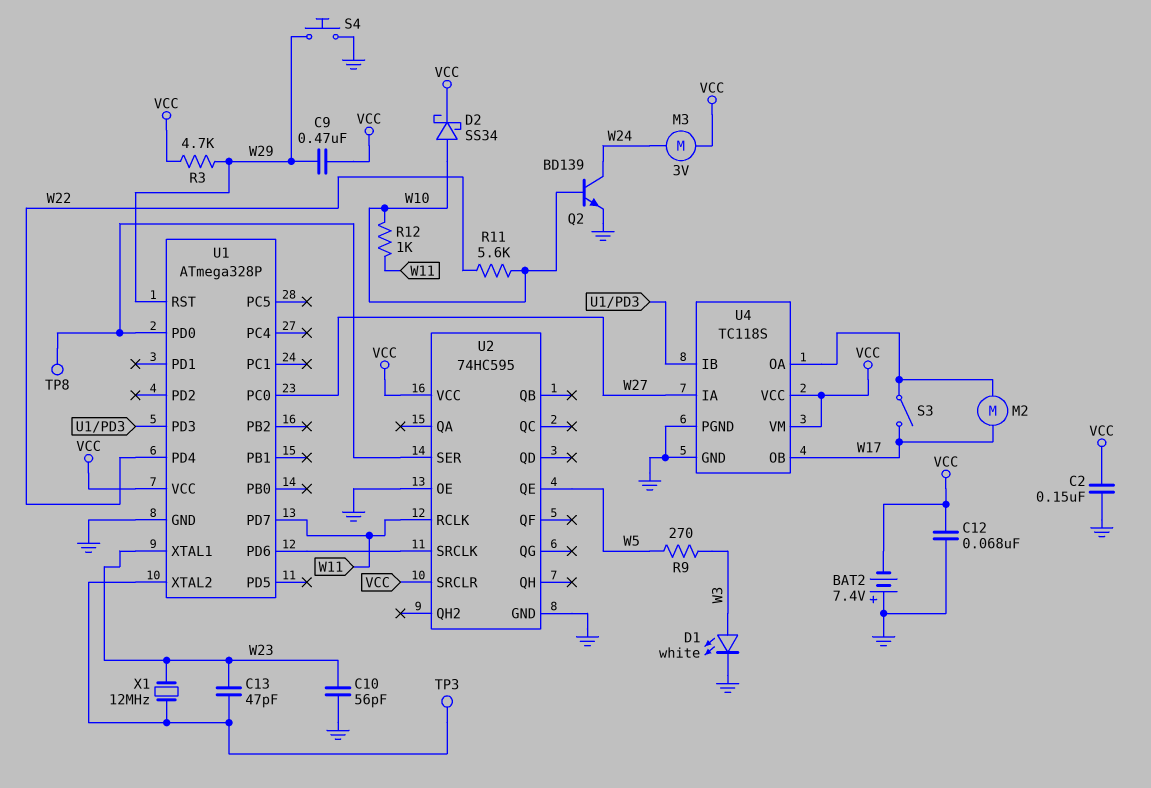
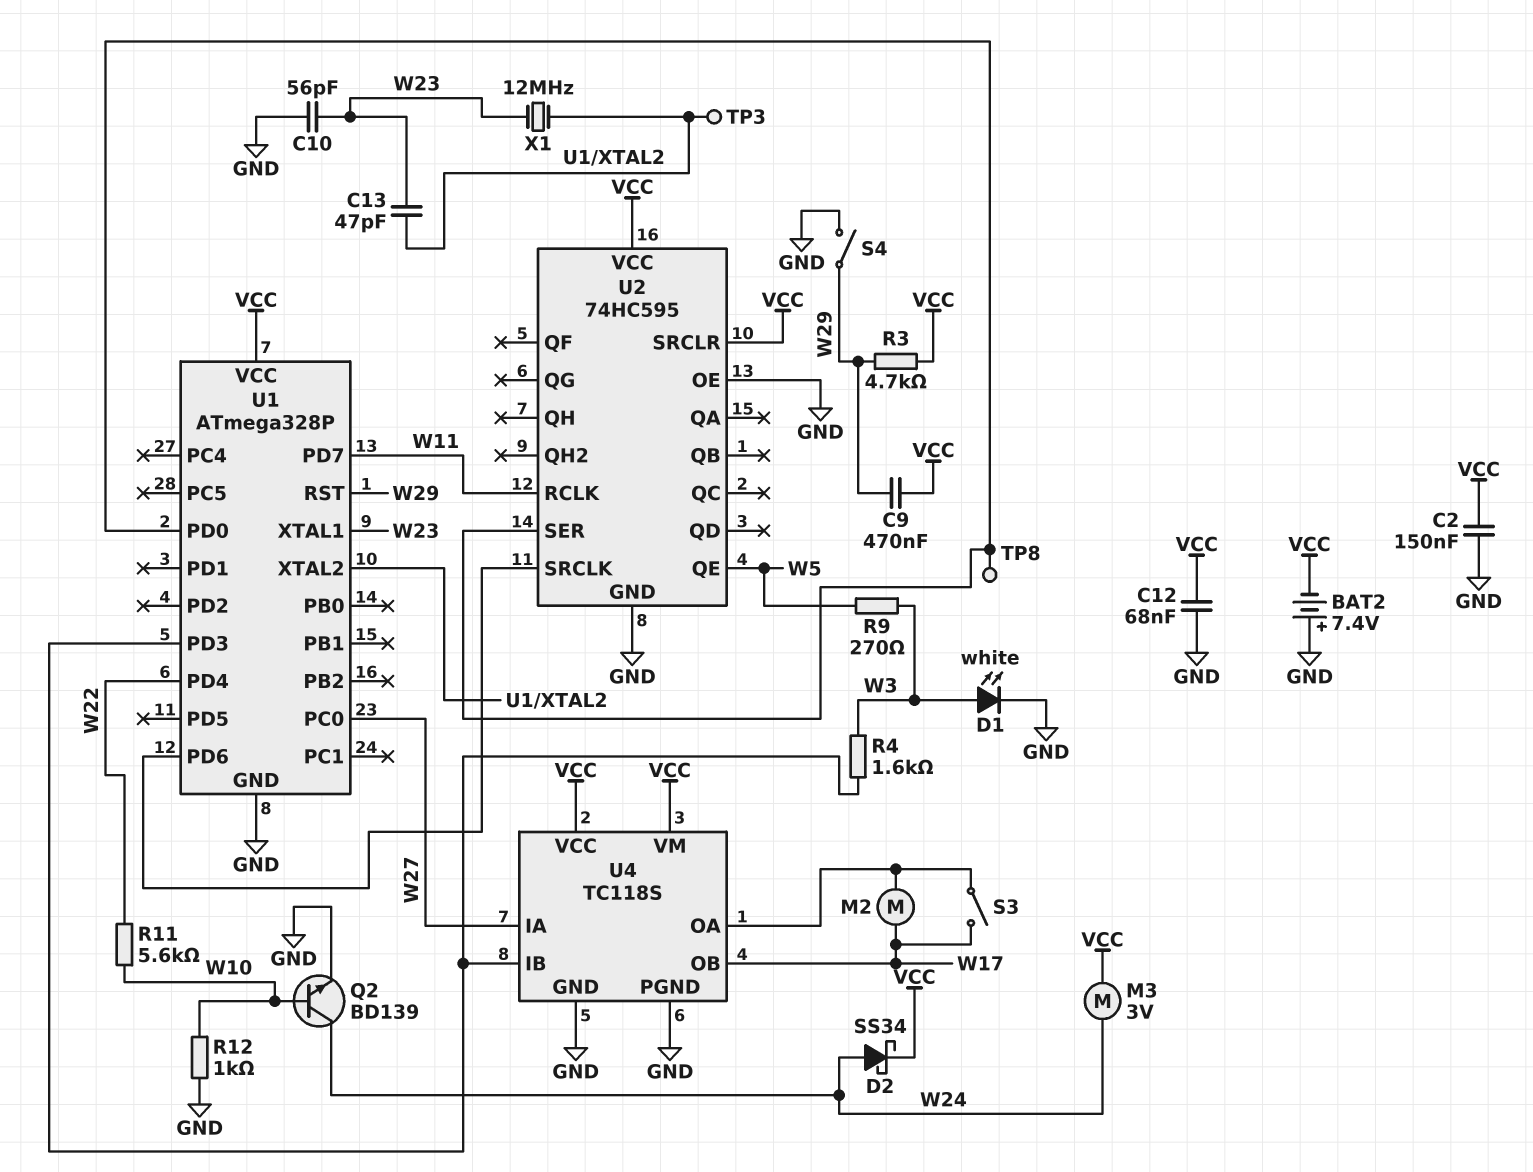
D2: schottky SS34 (A W10, K VCC) -> schottky SS34 (A W24, K VCC)
R4: none -> 1.6k (U1/PD3, W3)
R12: 1k (W10, W11) -> 1k (GND, W10)
S4: button (GND, W29) -> switch (GND, W29)

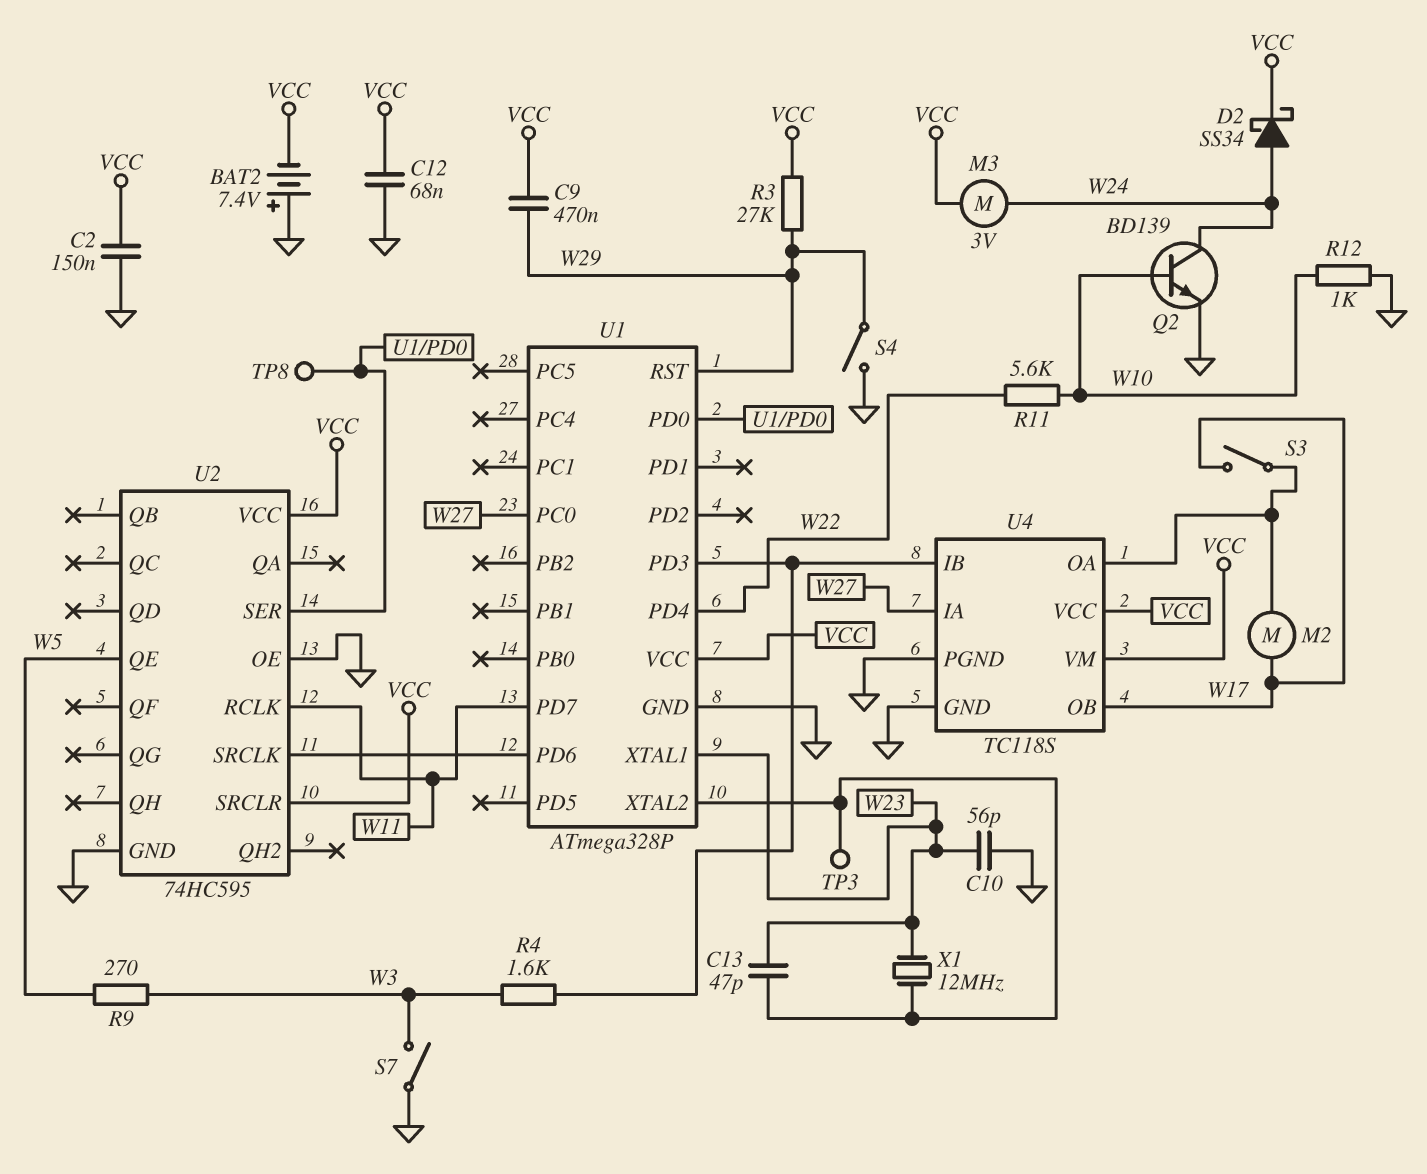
D1: LED white (A W3, K GND) -> none
R3: 4.7k (VCC, W29) -> 27k (VCC, W29)
S7: none -> switch (GND, W3)

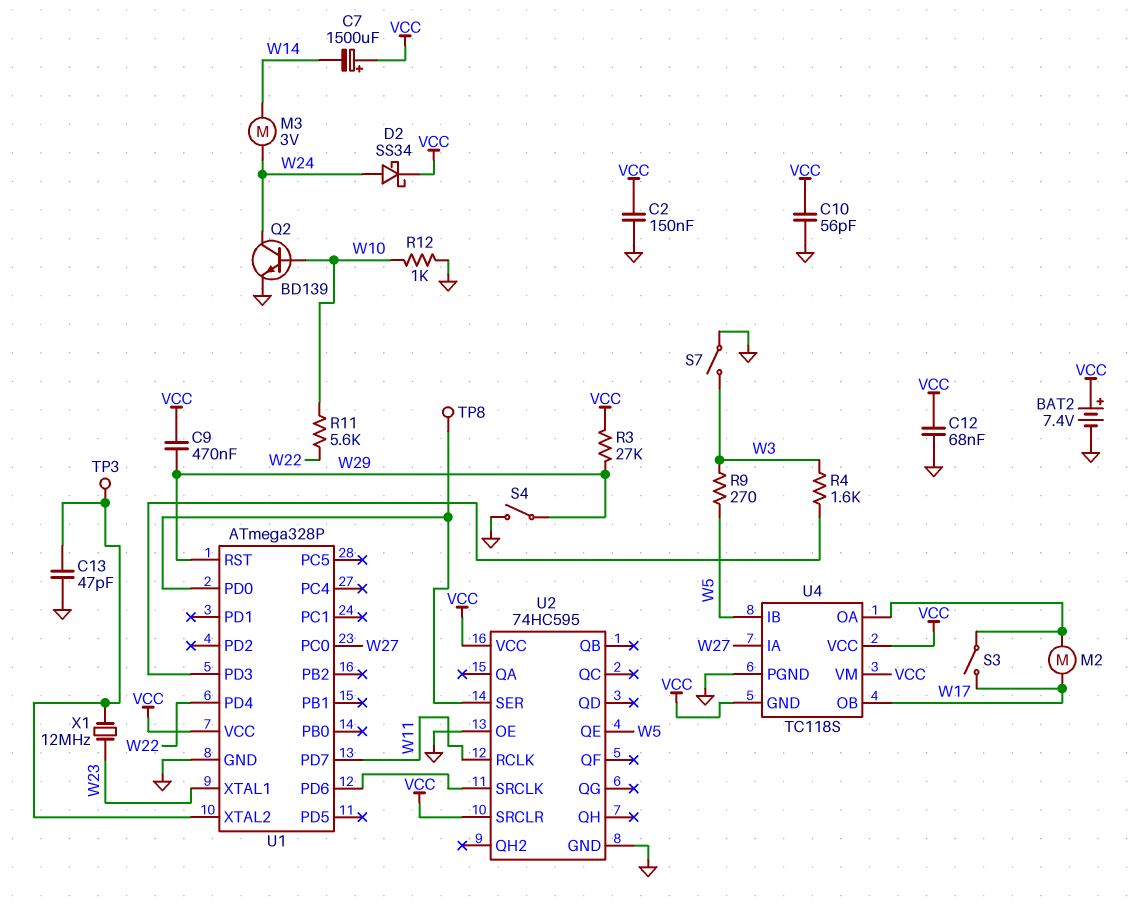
BAT2: 7.4V (plus GND, minus VCC) -> 7.4V (plus VCC, minus GND)
C7: none -> 1500uF (plus VCC, minus W14)
C10: 56pF (GND, W23) -> 56pF (GND, VCC)
C13: 47pF (U1/XTAL2, W23) -> 47pF (GND, U1/XTAL2)
M3: motor 3V (VCC, W24) -> motor 3V (W14, W24)
U4 pin GND: GND -> VCC
U4 pin IB: U1/PD3 -> W5

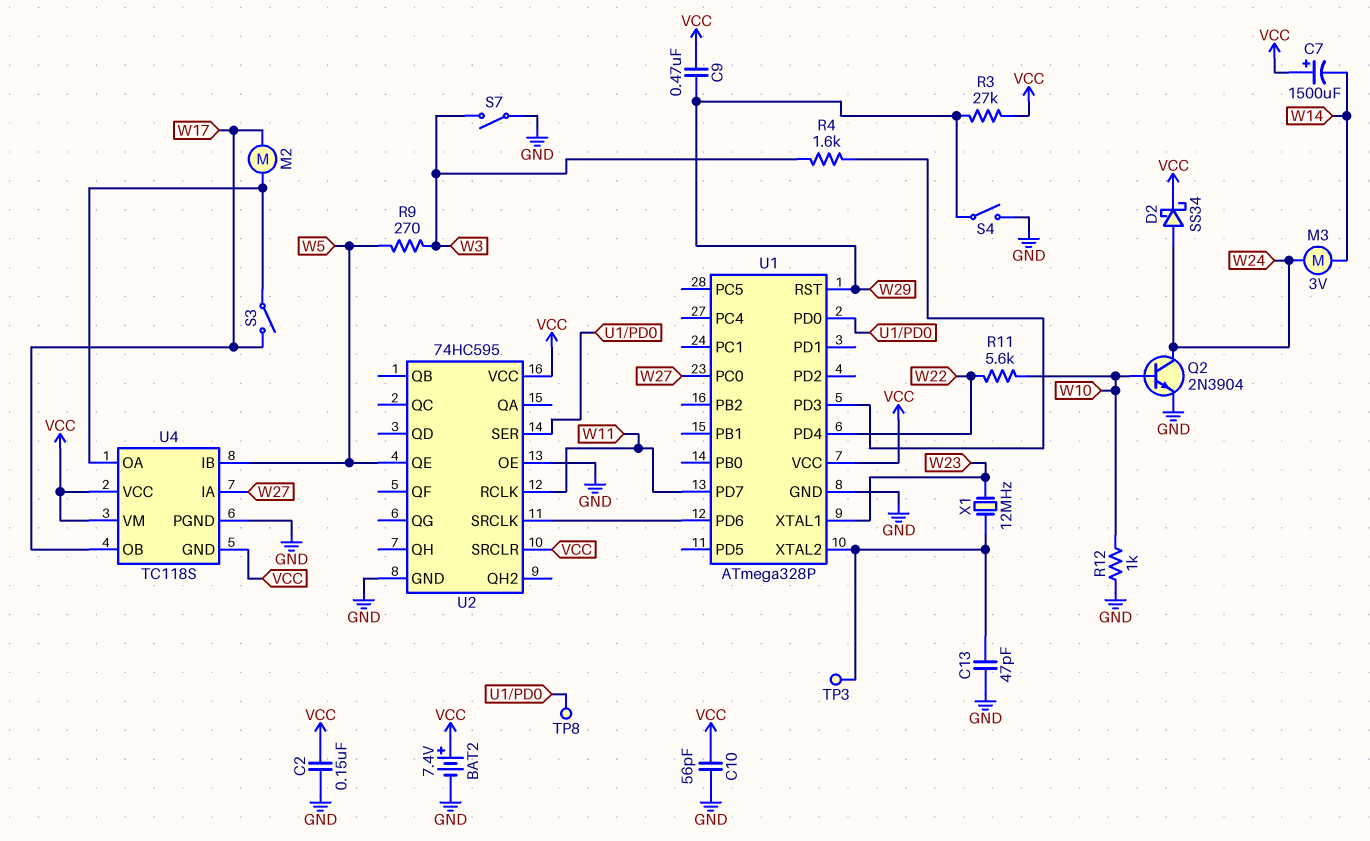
C12: 68nF (GND, VCC) -> none
Q2: NPN BD139 (B W10, C W24, E GND) -> NPN 2N3904 (B W10, C W24, E GND)

